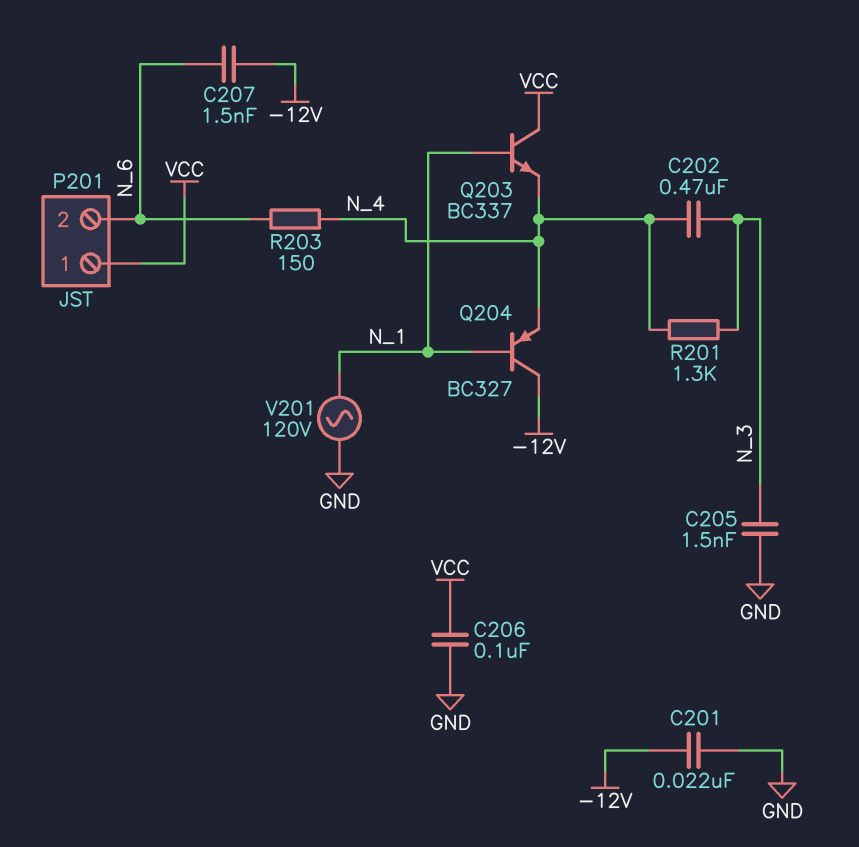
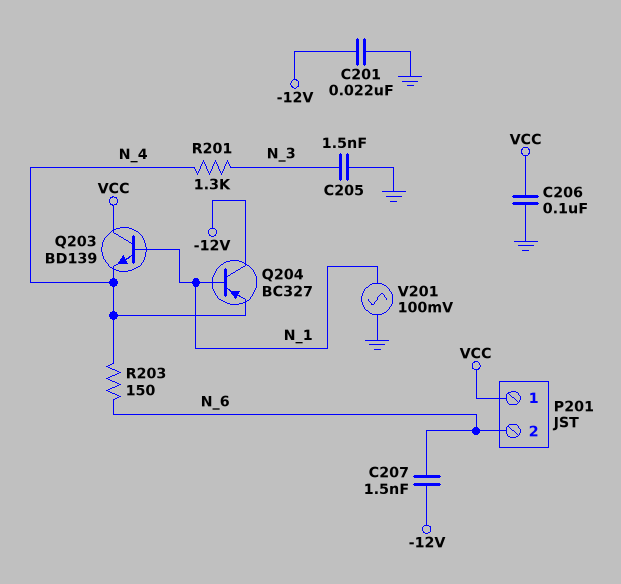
C202: 470nF (N_3, N_4) -> none
Q203: NPN BC337 (B N_1, C VCC, E N_4) -> NPN BD139 (B N_1, C VCC, E N_4)
V201: AC 120V (GND, N_1) -> AC 100mV (GND, N_1)

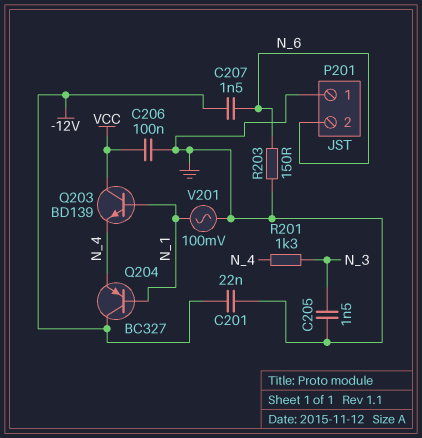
P201 pin 1: VCC -> GND
R203: 150 (N_4, N_6) -> 150 (GND, N_6)

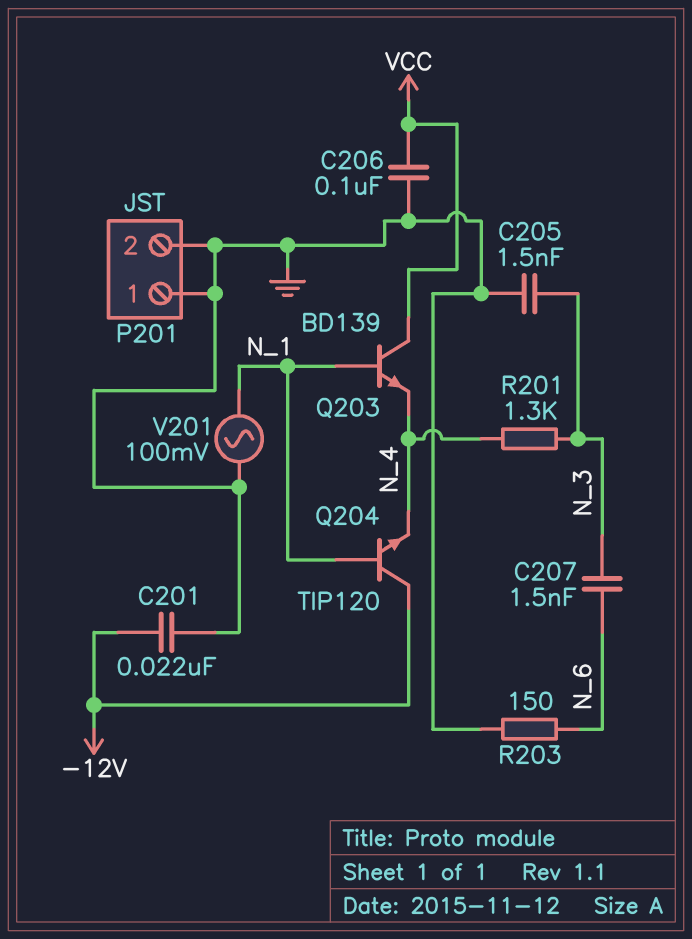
C207: 1.5nF (-12V, N_6) -> 1.5nF (N_3, N_6)
P201 pin 2: N_6 -> GND
Q204: PNP BC327 (B N_1, C -12V, E N_4) -> NPN TIP120 (B N_1, C -12V, E N_4)

